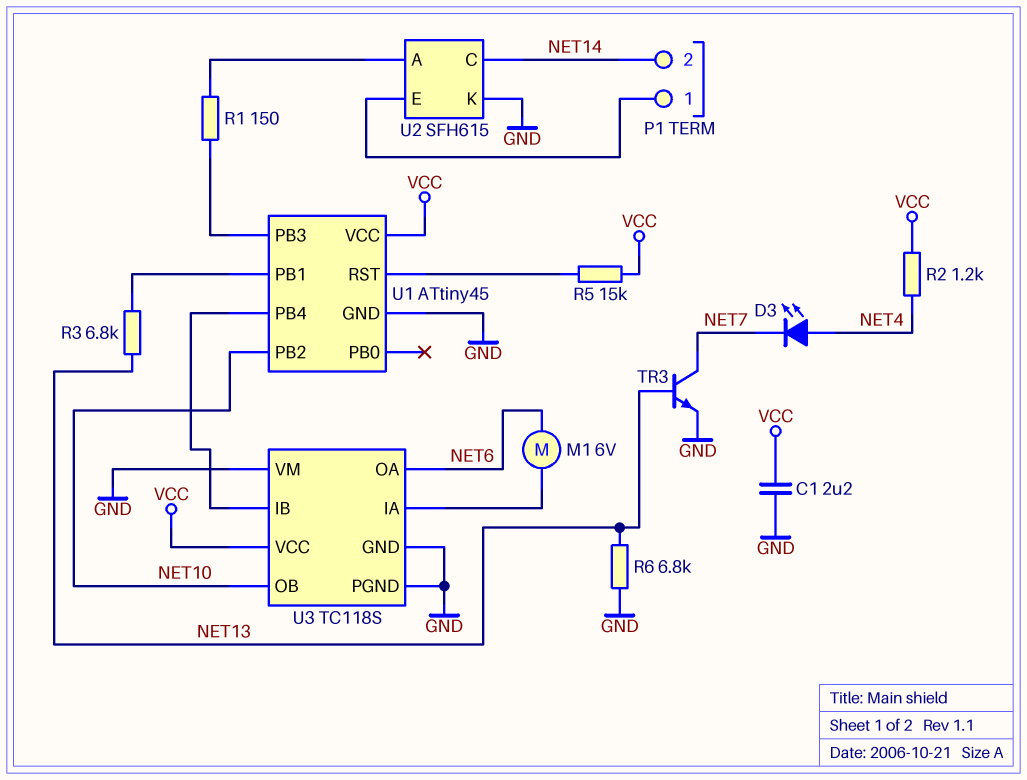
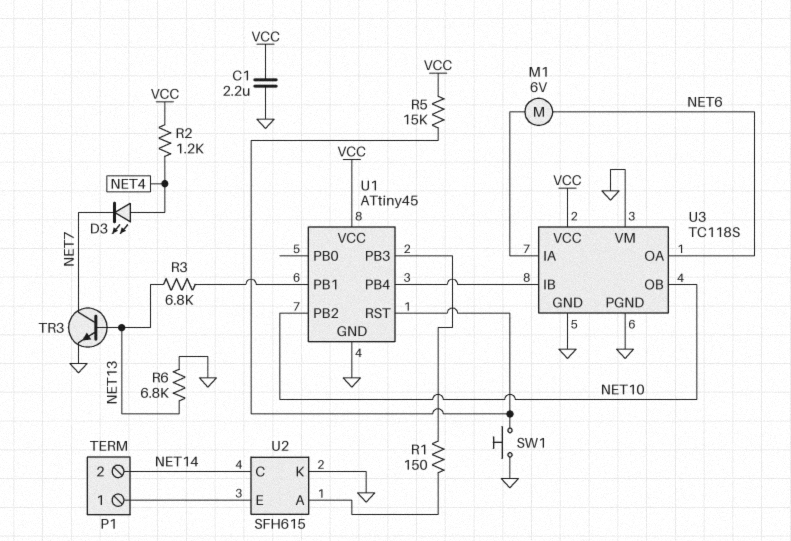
SW1: none -> button (GND, U1/RST)

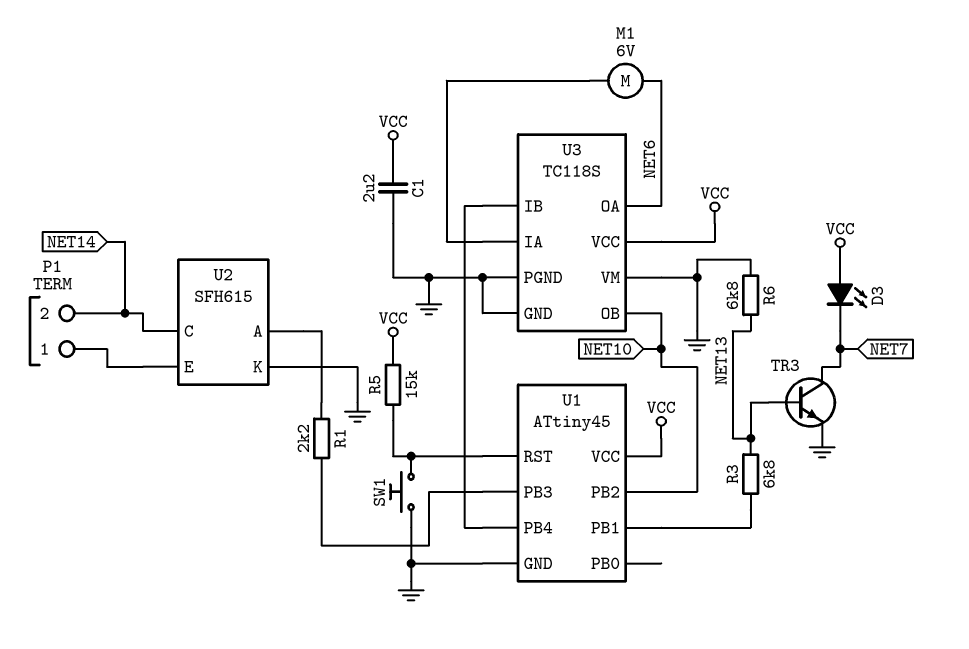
D3: LED (A NET4, K NET7) -> LED (A VCC, K NET7)
R1: 150 (U1/PB3, U2/A) -> 2.2k (U1/PB3, U2/A)
R2: 1.2k (NET4, VCC) -> none

